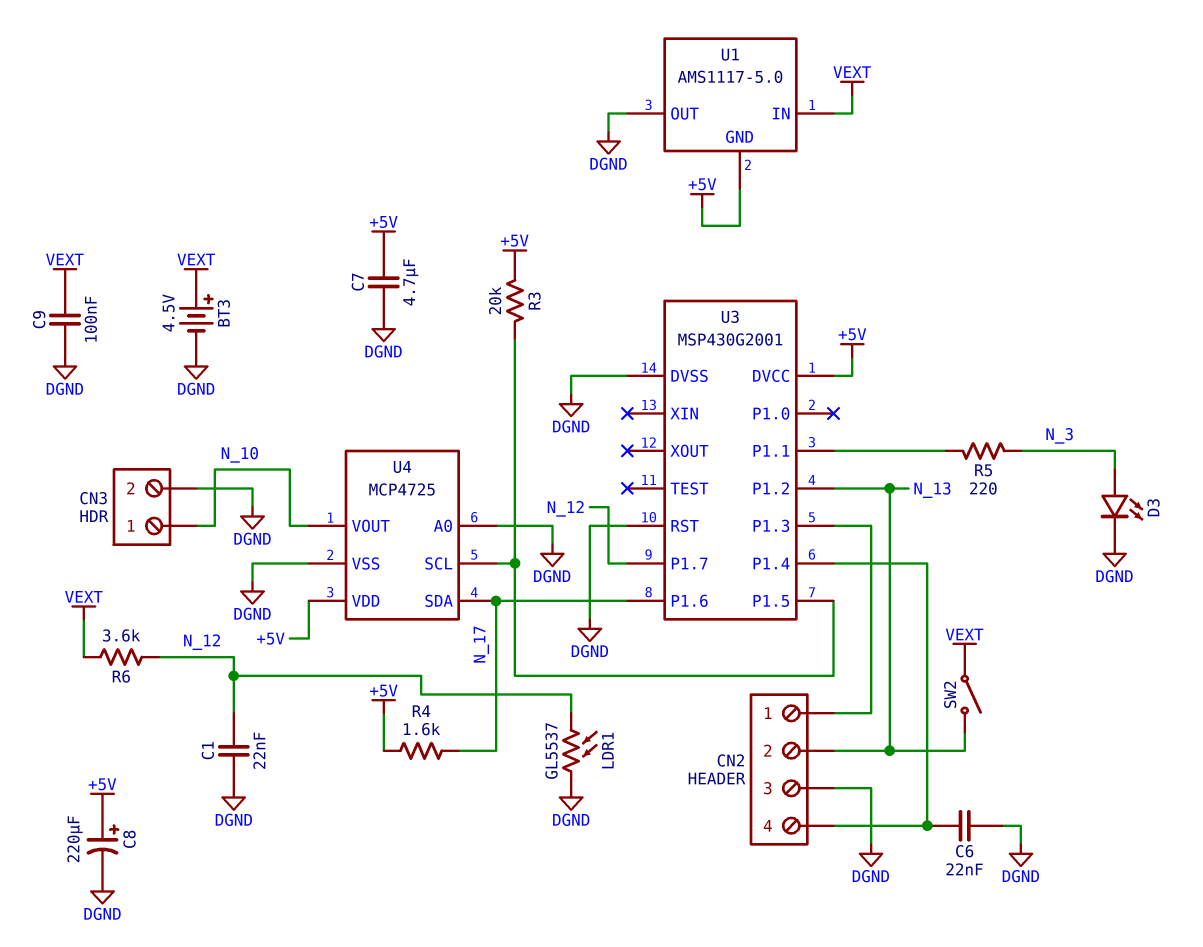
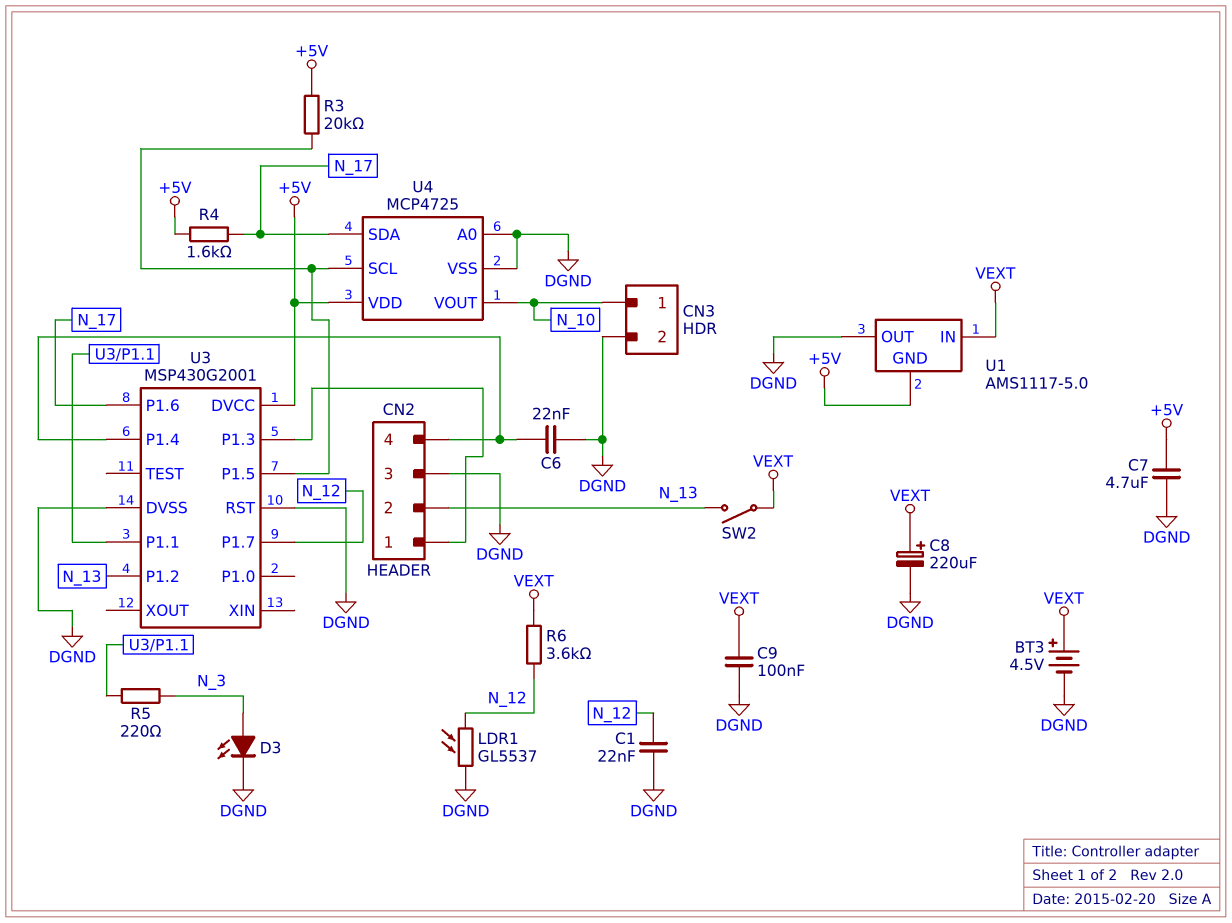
C8: 220uF (plus +5V, minus DGND) -> 220uF (plus VEXT, minus DGND)

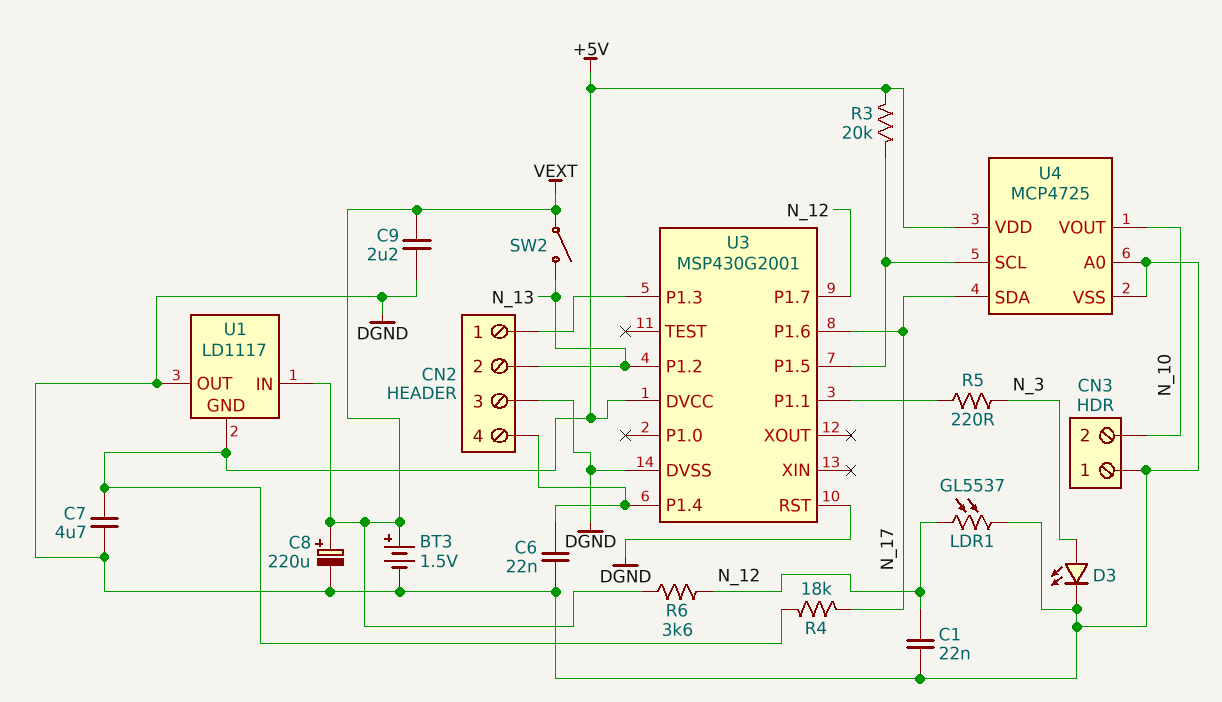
BT3: 4.5V (plus VEXT, minus DGND) -> 1.5V (plus VEXT, minus DGND)
C9: 100nF (DGND, VEXT) -> 2.2uF (DGND, VEXT)
CN3 pin 1: N_10 -> DGND
CN3 pin 2: DGND -> N_10
R4: 1.6k (+5V, N_17) -> 18k (+5V, N_17)
U1: AMS1117-5.0 -> LD1117

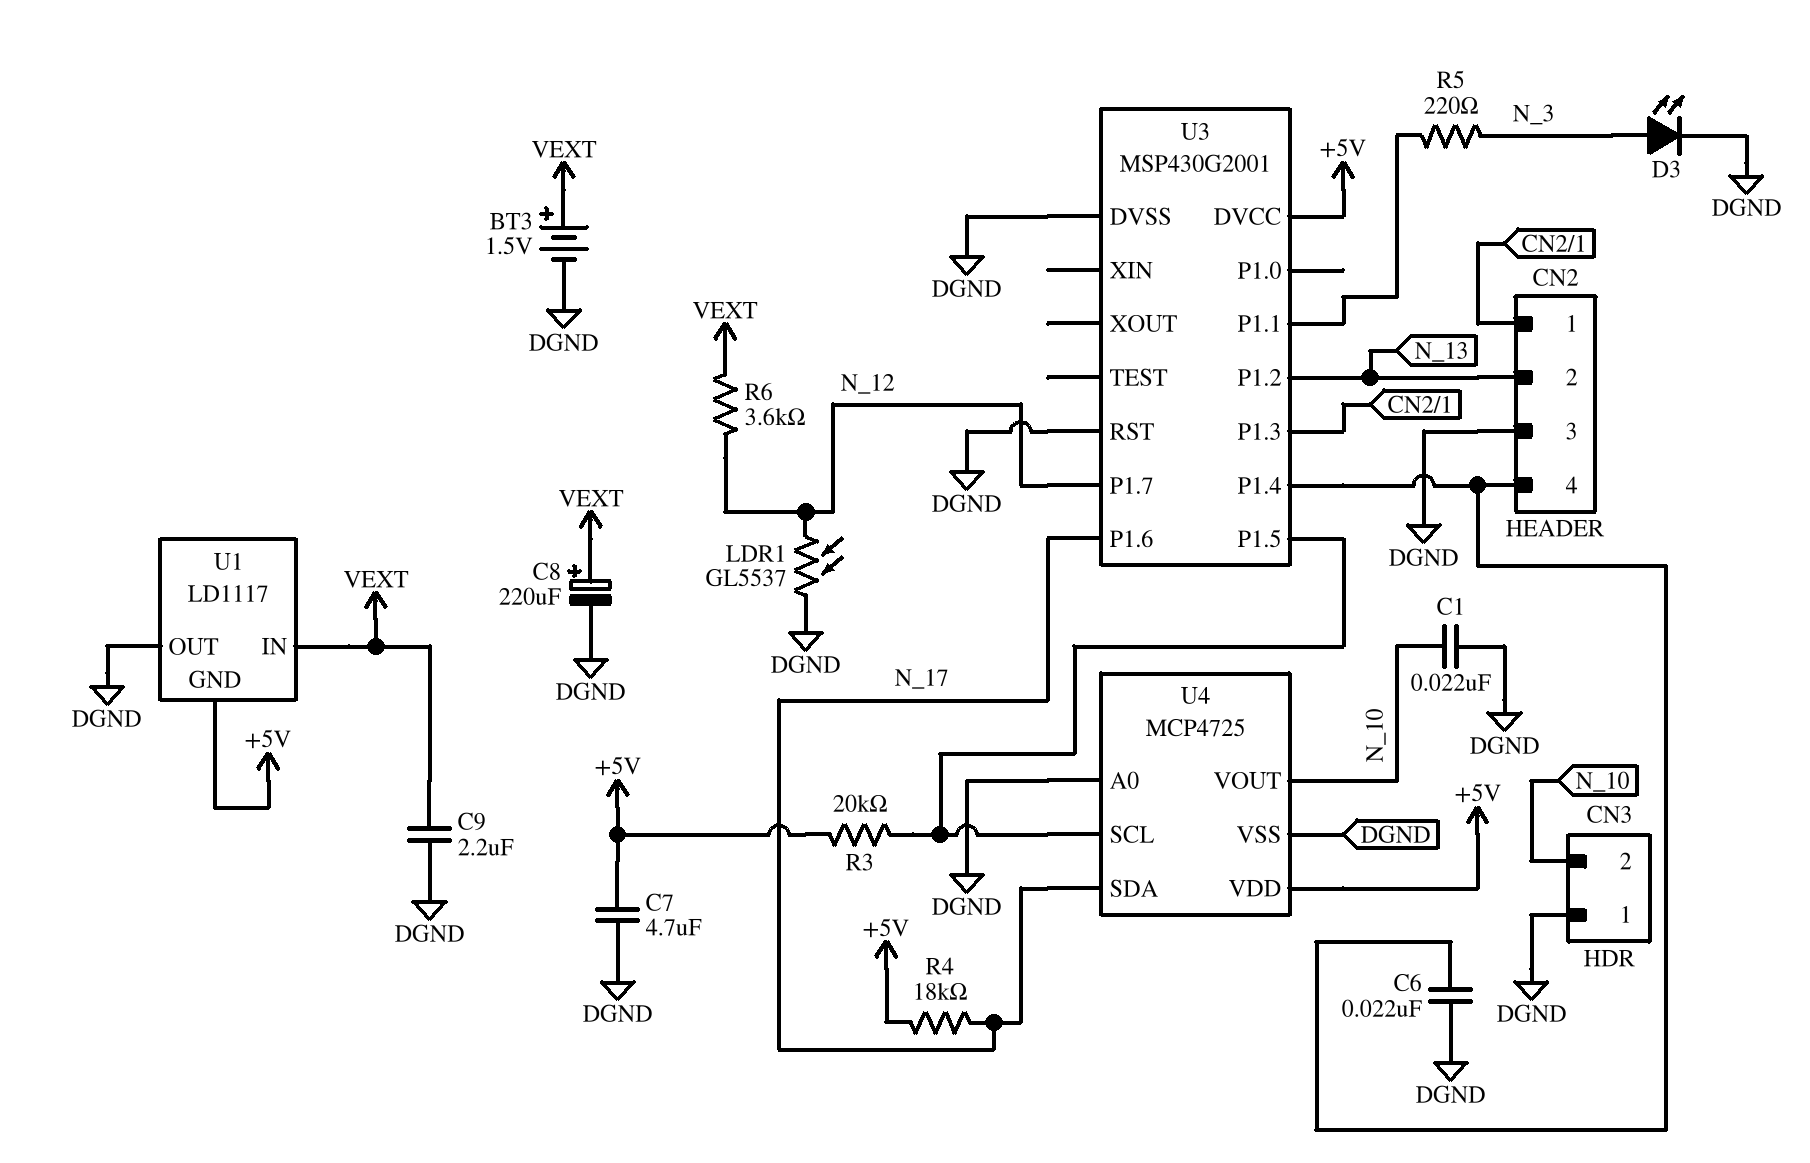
C1: 22nF (DGND, N_12) -> 22nF (DGND, N_10)
SW2: switch (N_13, VEXT) -> none

